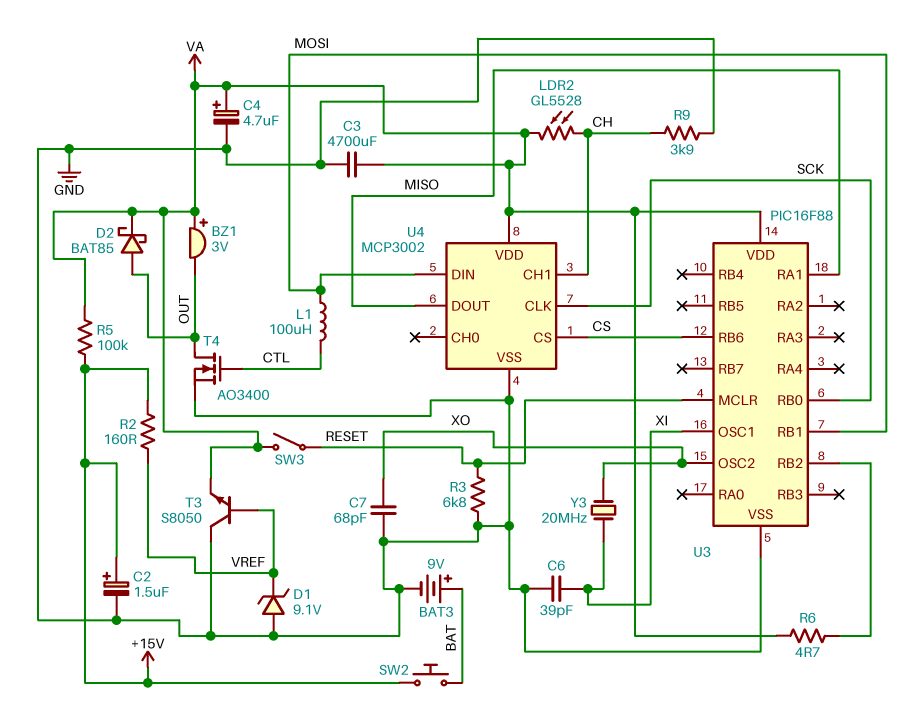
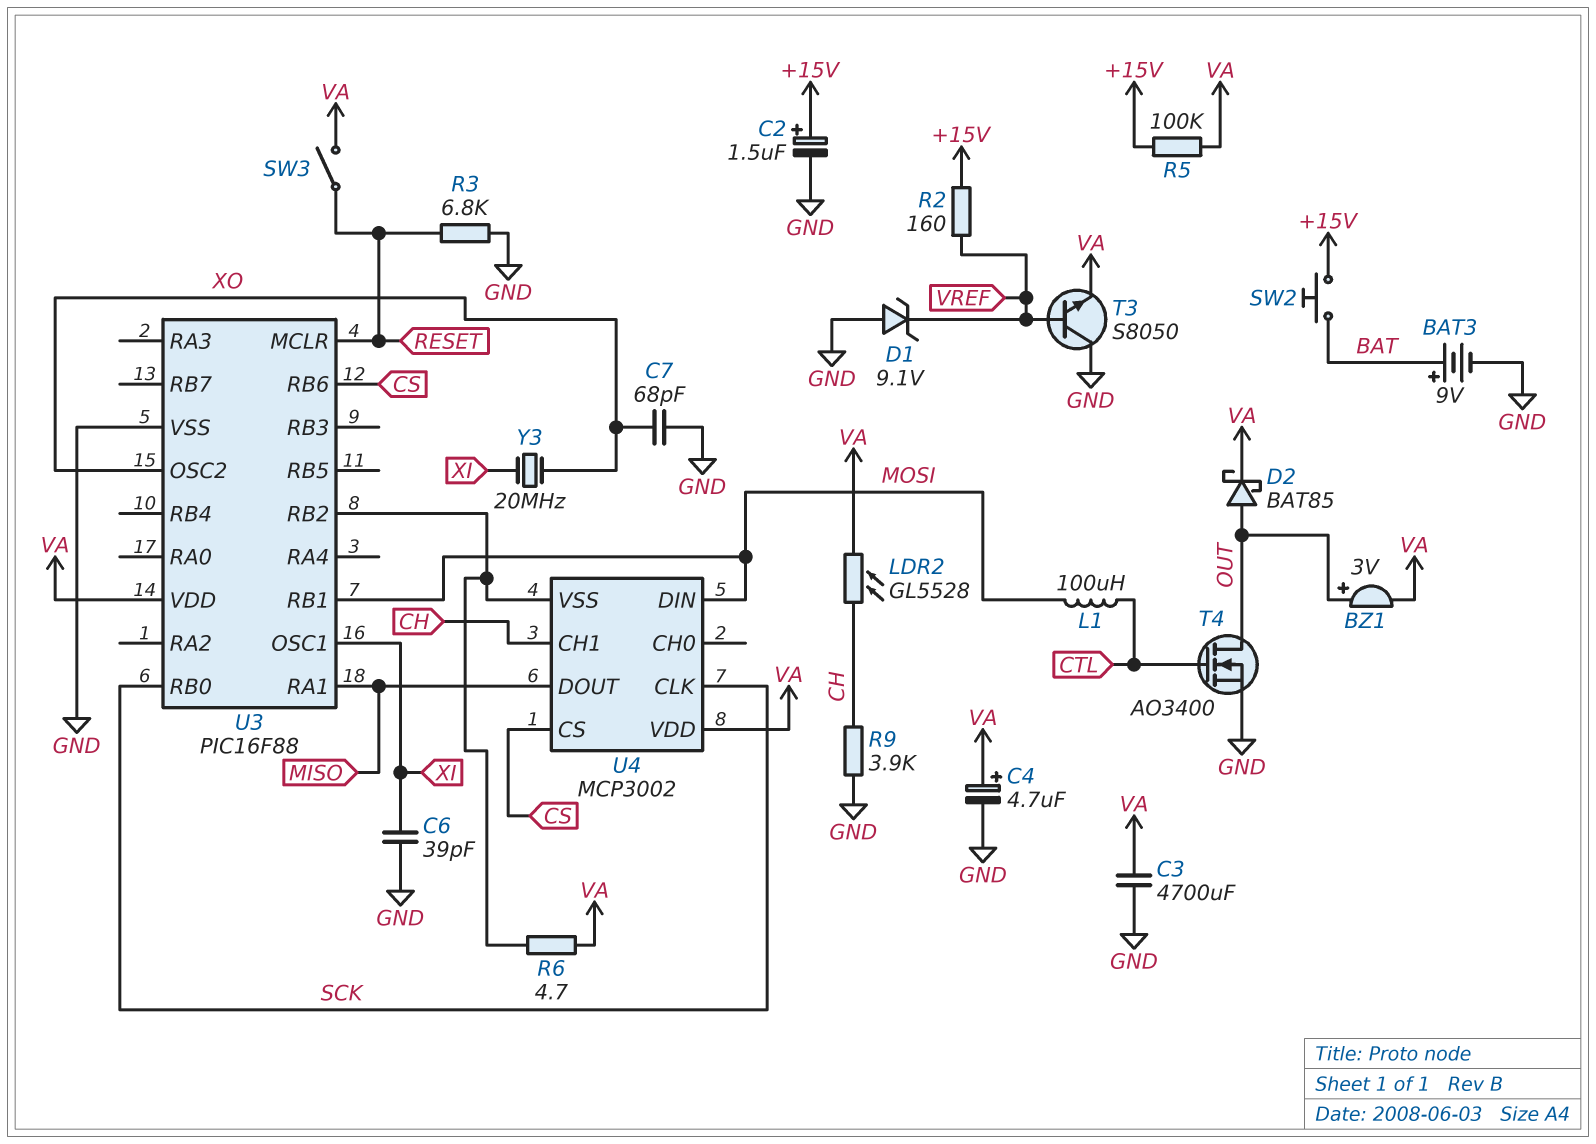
BZ1: buzzer 3V (plus VA, minus OUT) -> buzzer 3V (plus OUT, minus VA)
U4 pin VSS: GND -> U3/RB2

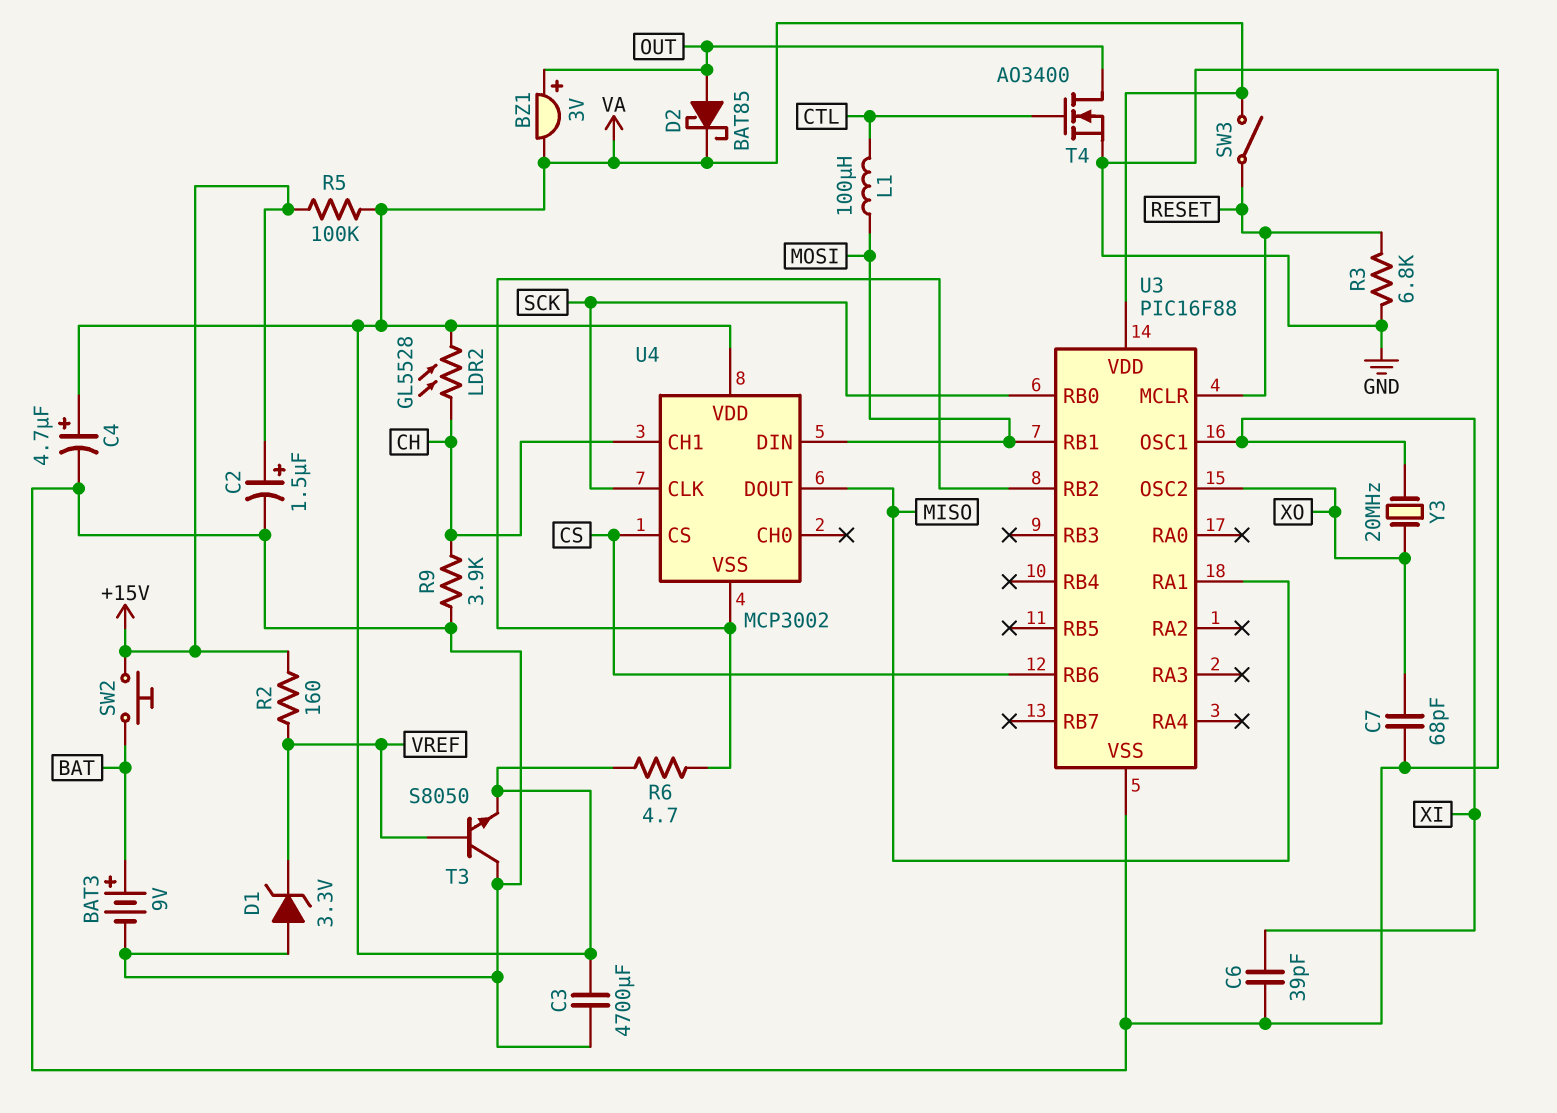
D1: zener 9.1V (A GND, K VREF) -> zener 3.3V (A GND, K VREF)

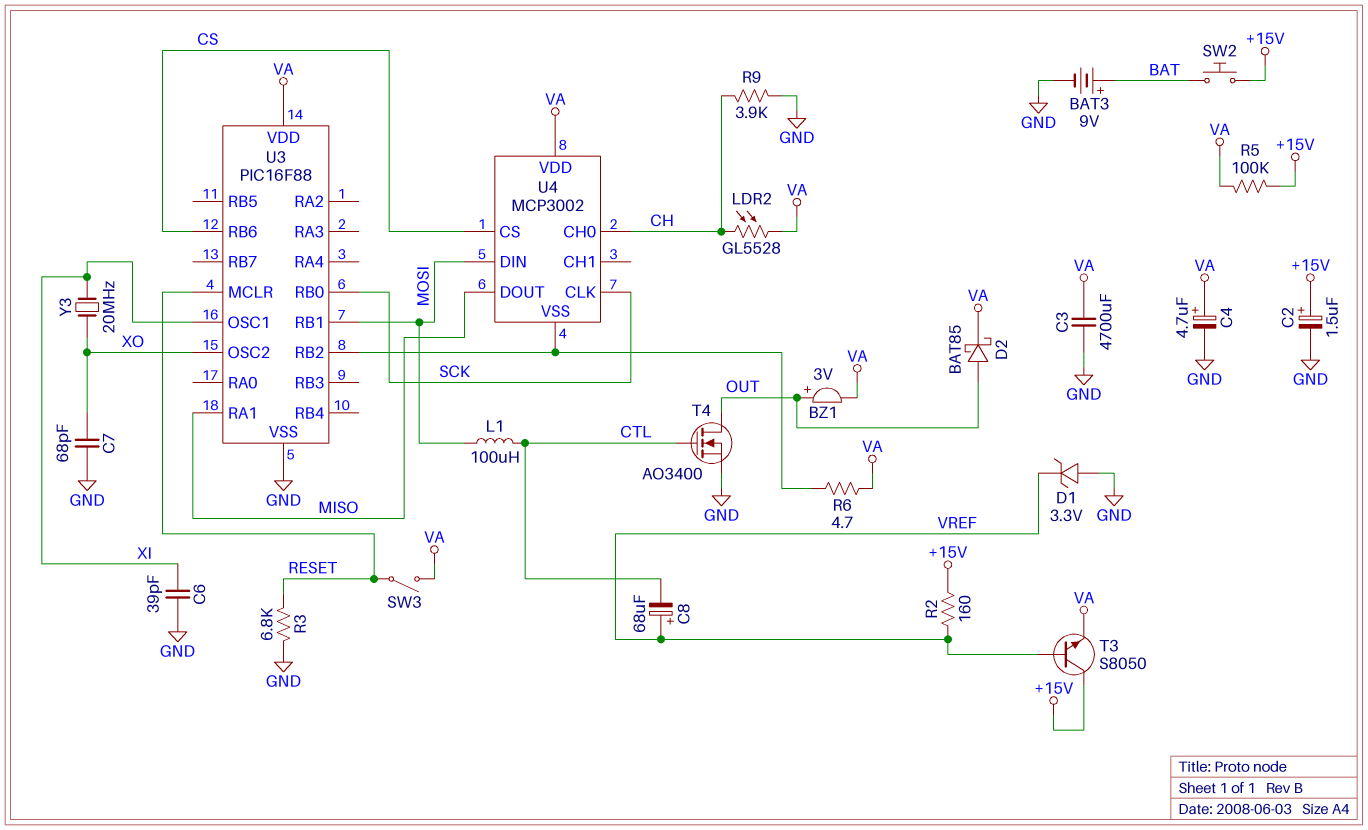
C8: none -> 68uF (plus VREF, minus CTL)
T3: NPN S8050 (B VREF, C GND, E VA) -> NPN S8050 (B VREF, C +15V, E VA)
U4 pin CH0: none -> CH
U4 pin CH1: CH -> none

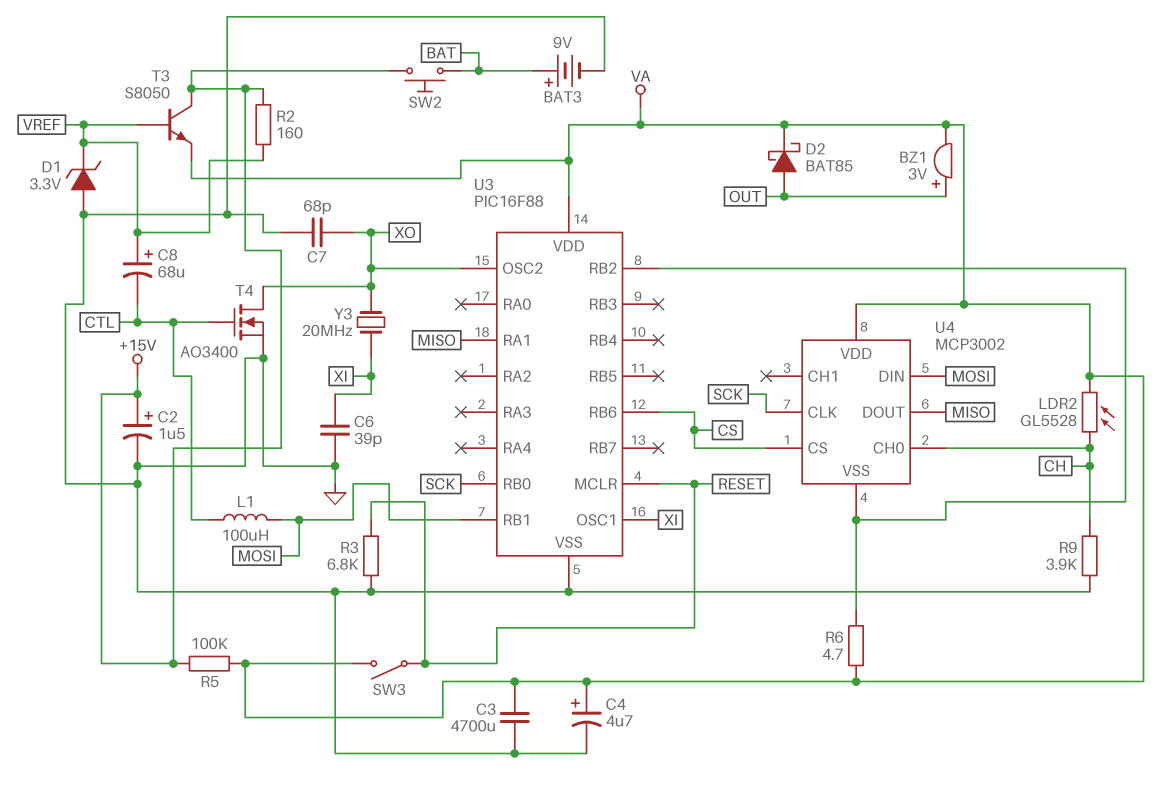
T4: NMOS AO3400 (G CTL, D OUT, S GND) -> NMOS AO3400 (G CTL, D XO, S GND)

